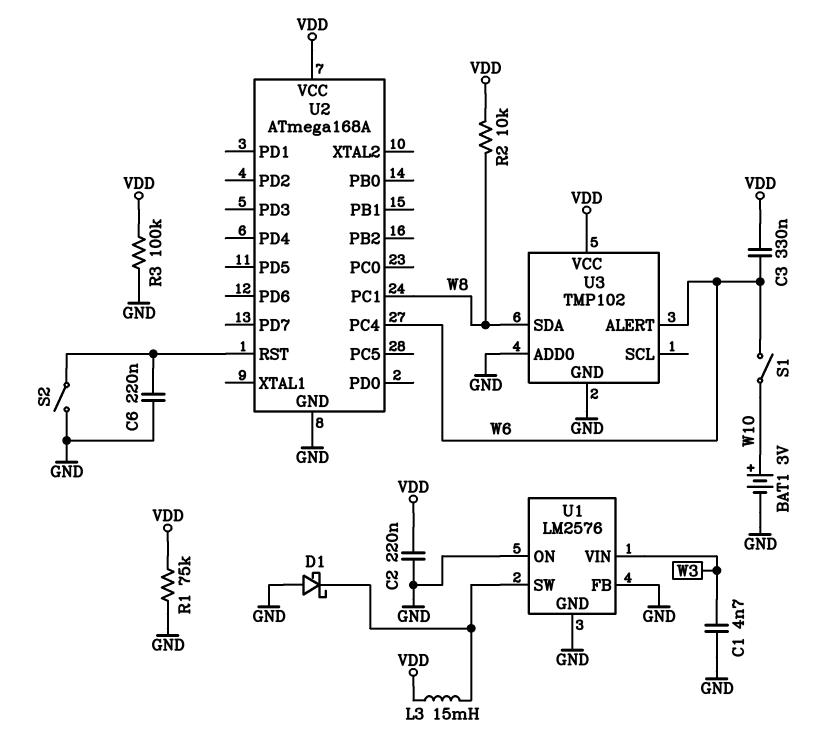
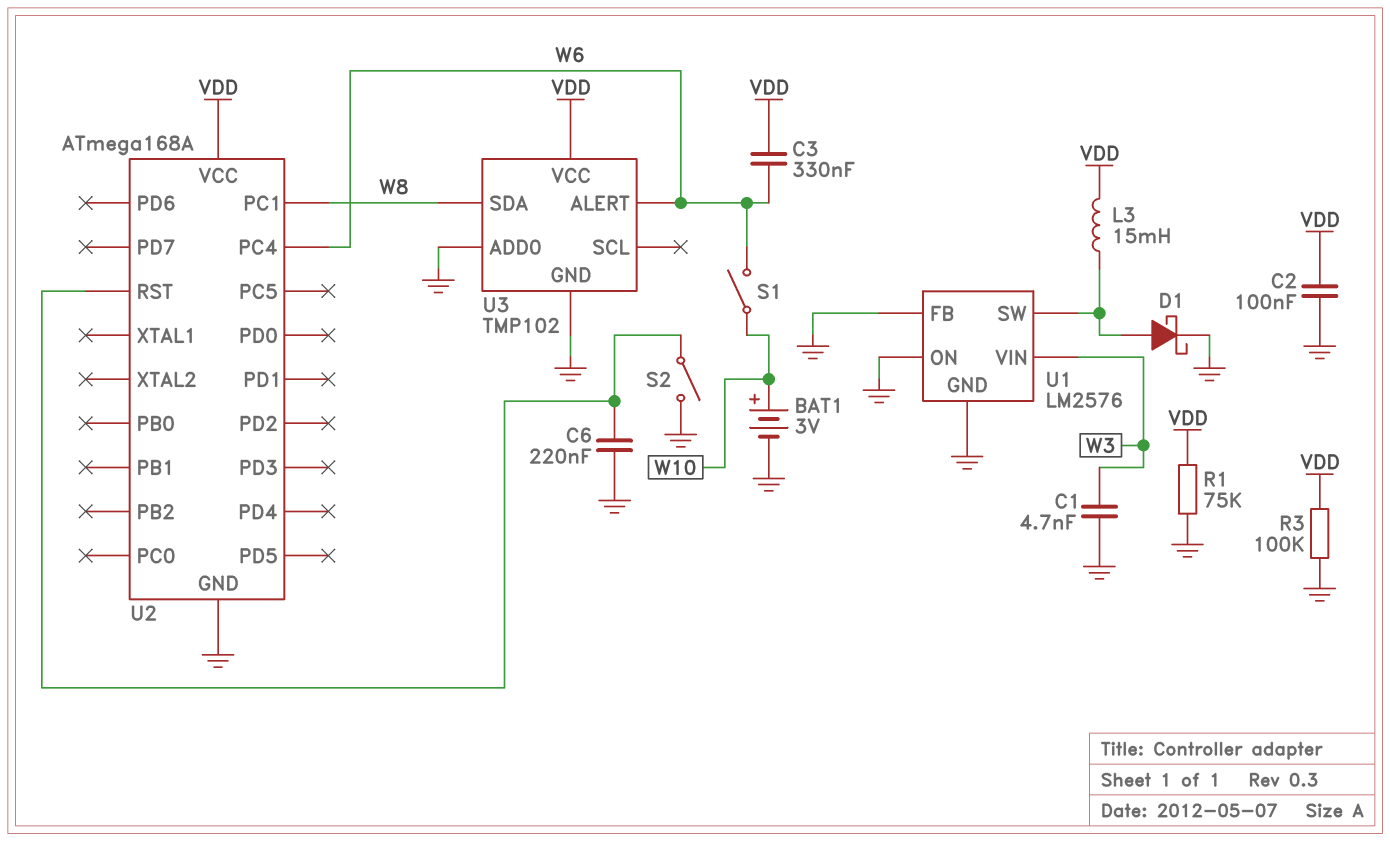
C2: 220nF (GND, VDD) -> 100nF (GND, VDD)
D1: schottky (A GND, K U1/SW) -> schottky (A U1/SW, K GND)
R2: 10k (VDD, W8) -> none

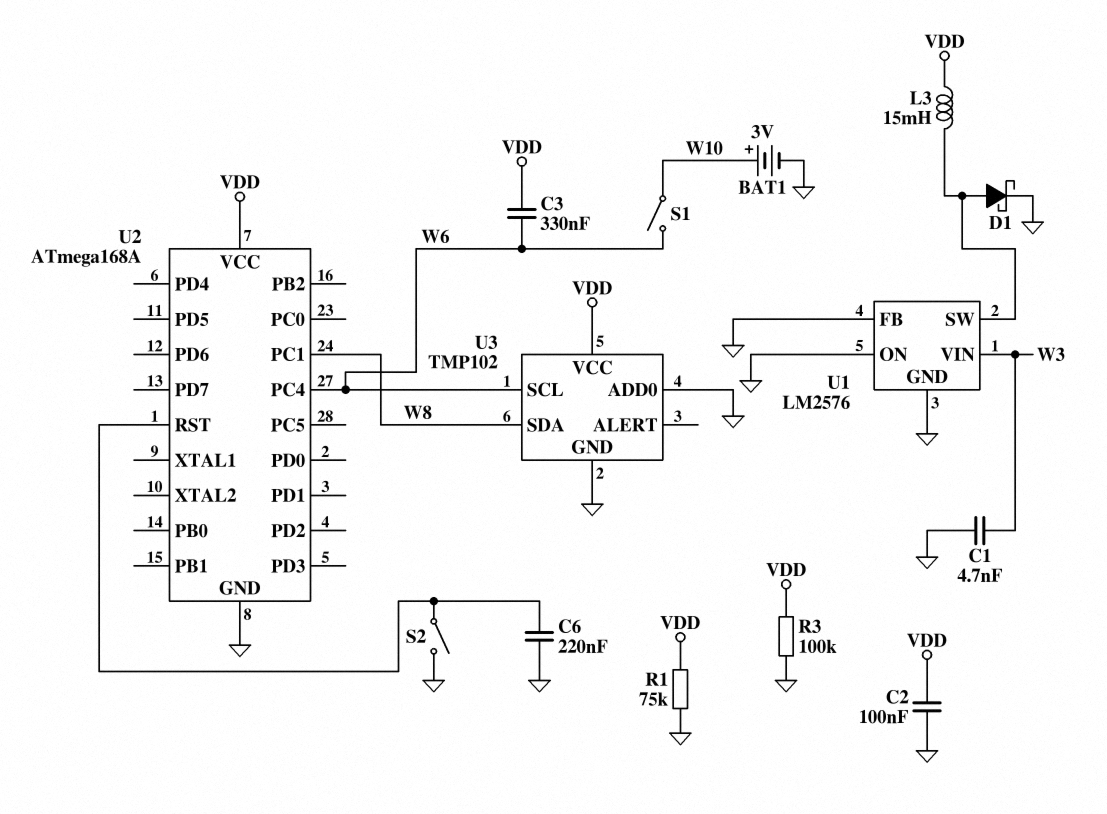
U3 pin ALERT: W6 -> none
U3 pin SCL: none -> W6

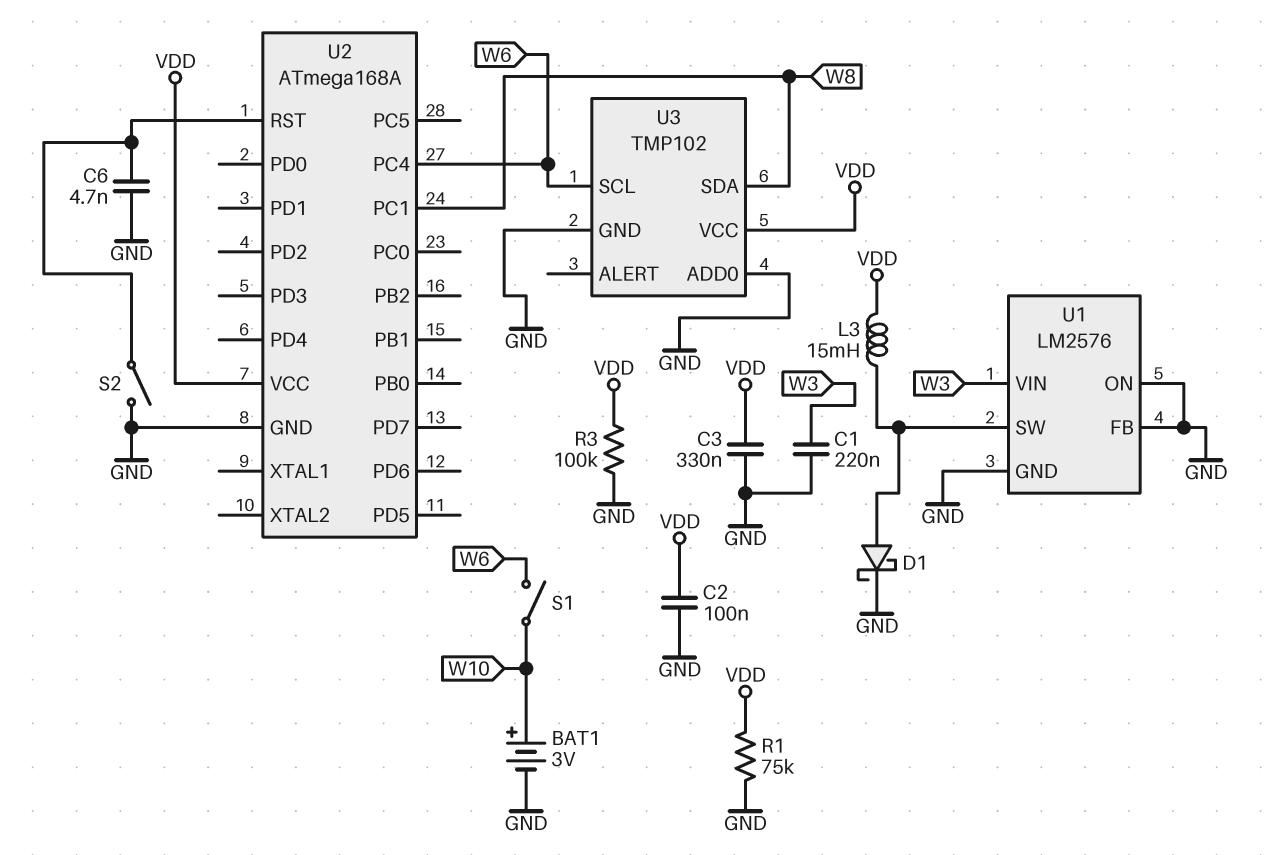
C1: 4.7nF (GND, W3) -> 220nF (GND, W3)
C3: 330nF (VDD, W6) -> 330nF (GND, VDD)
C6: 220nF (GND, U2/RST) -> 4.7nF (GND, U2/RST)

